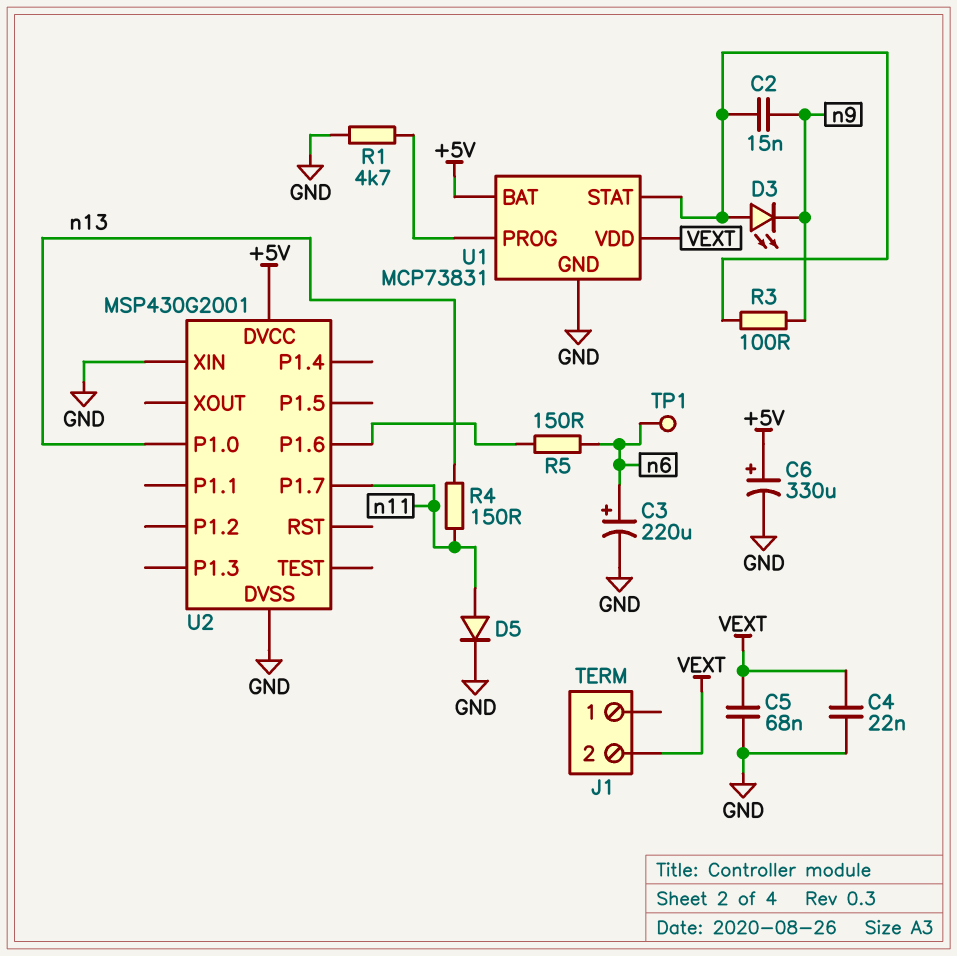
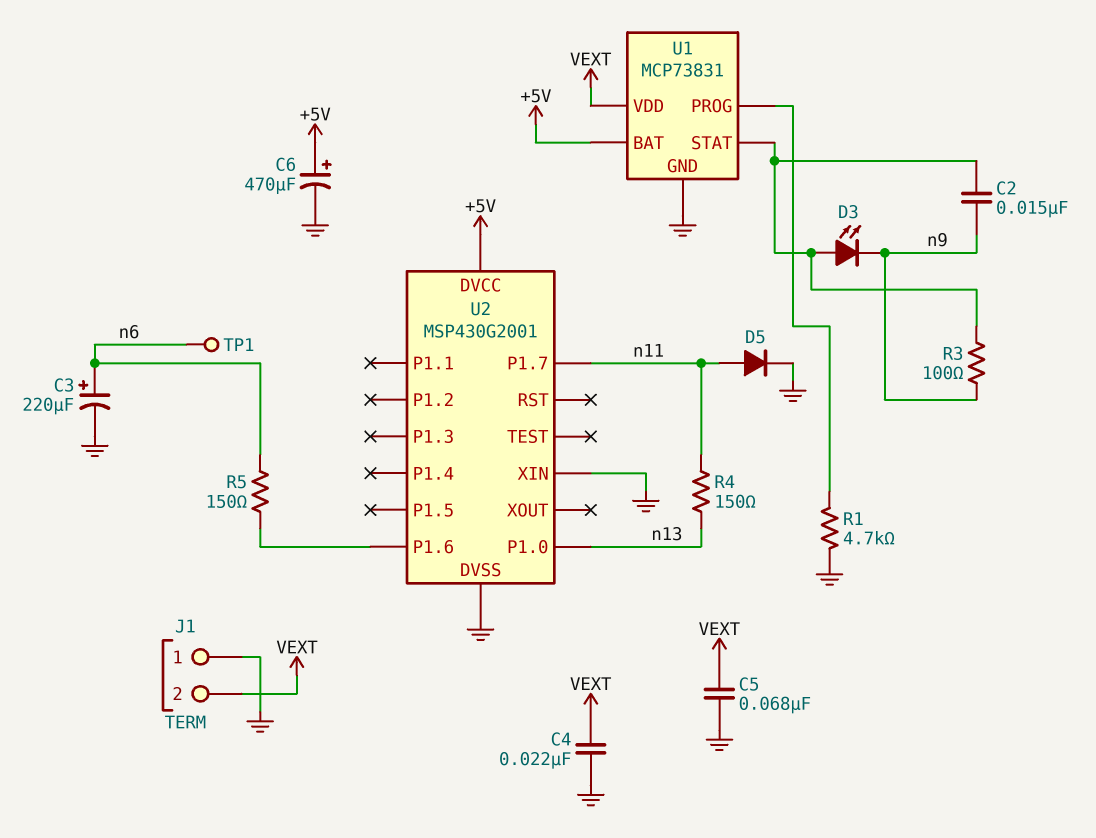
C6: 330uF (plus +5V, minus GND) -> 470uF (plus +5V, minus GND)
J1 pin 1: none -> GND

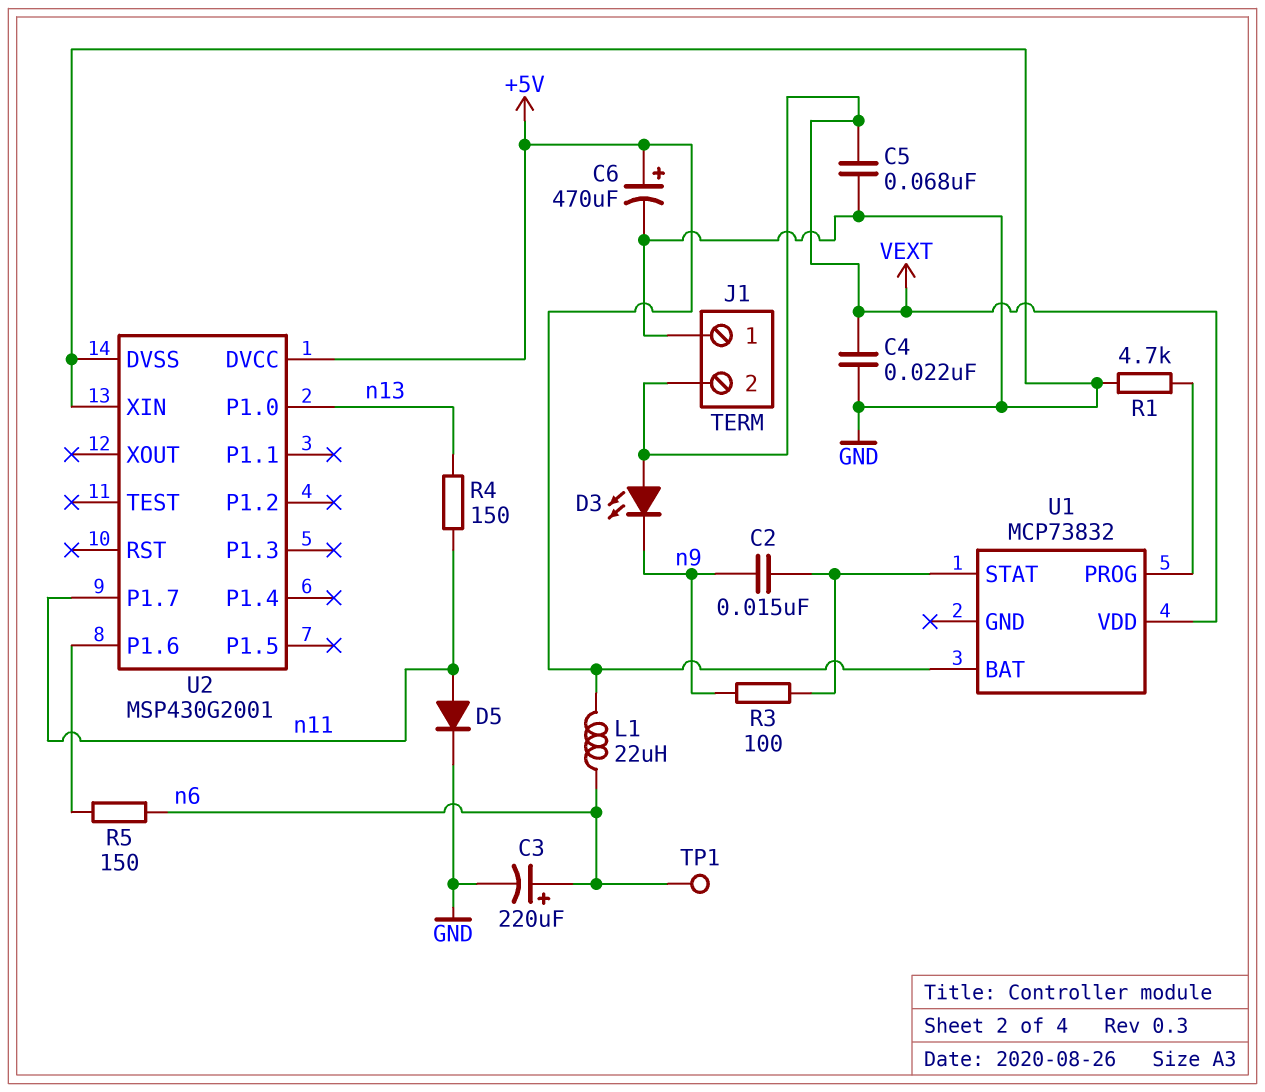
D3: LED (A U1/STAT, K n9) -> LED (A VEXT, K n9)
L1: none -> 22uH (+5V, n6)
U1: MCP73831 -> MCP73832
U1 pin GND: GND -> none

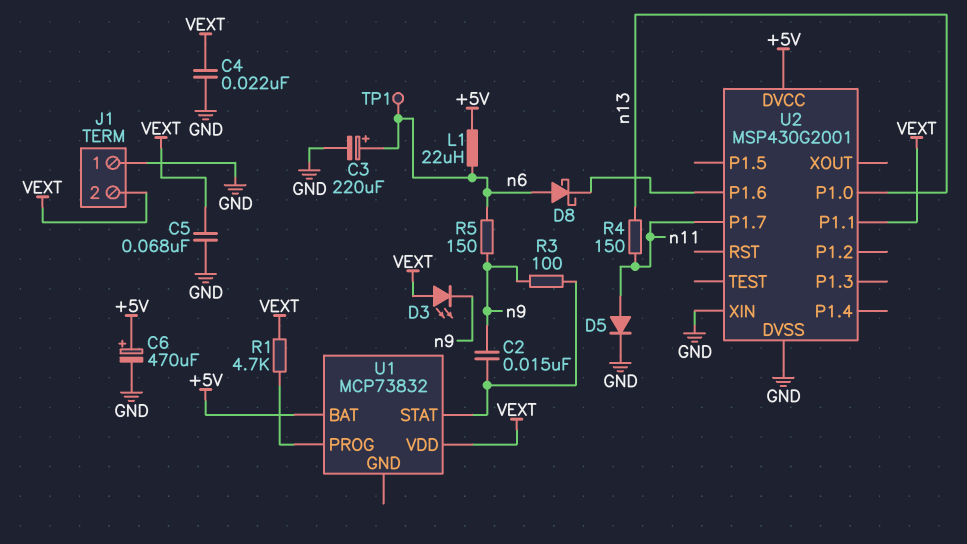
D8: none -> schottky (A n6, K U2/P1.6)
R1: 4.7k (GND, U1/PROG) -> 4.7k (U1/PROG, VEXT)
R5: 150 (U2/P1.6, n6) -> 150 (n6, n9)
U2 pin P1.1: none -> VEXT

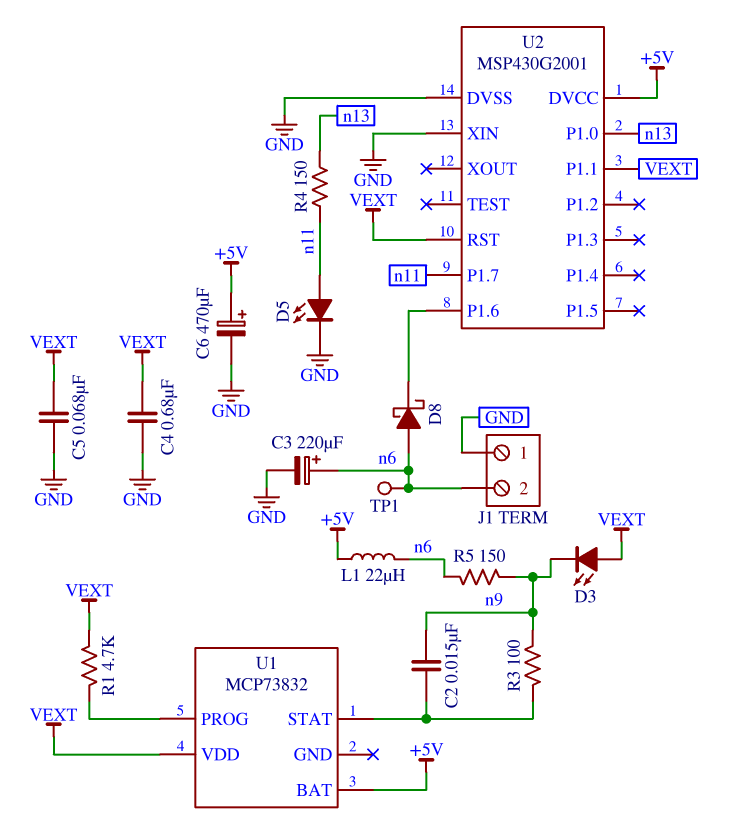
C4: 22nF (GND, VEXT) -> 680nF (GND, VEXT)
D5: diode (A n11, K GND) -> LED (A n11, K GND)
J1 pin 2: VEXT -> n6
U2 pin RST: none -> VEXT

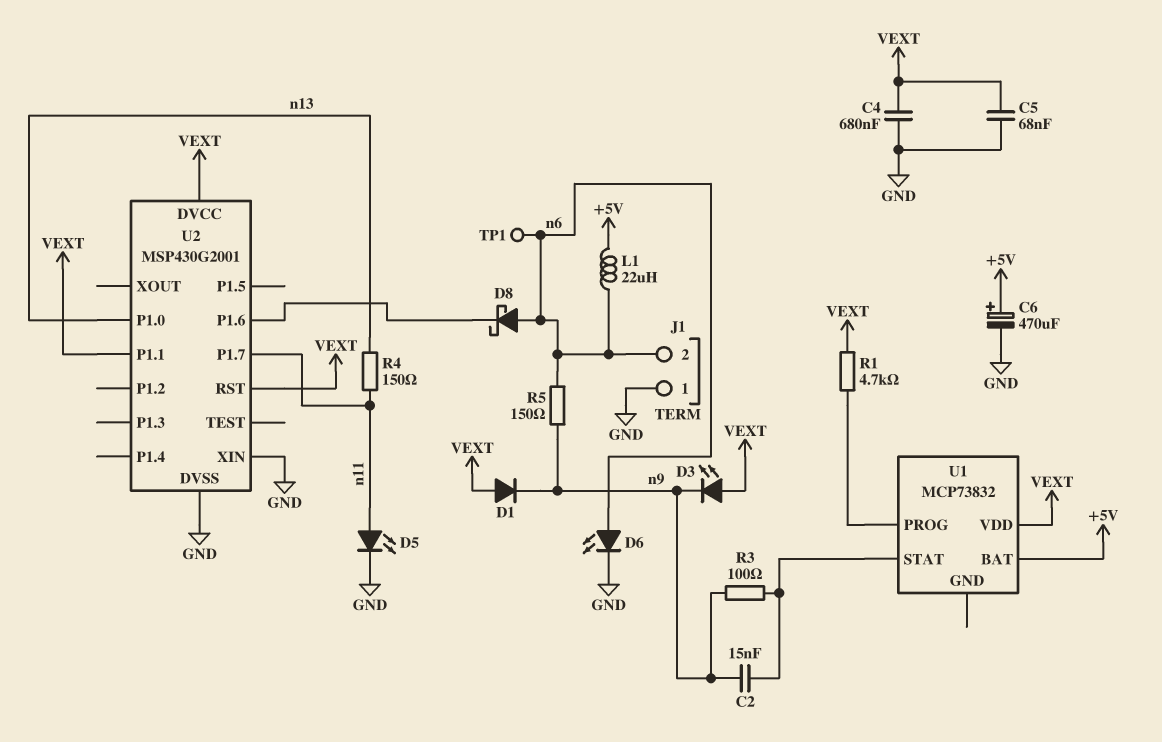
C3: 220uF (plus n6, minus GND) -> none
D1: none -> diode (A VEXT, K n9)
D6: none -> LED (A n6, K GND)
U2 pin DVCC: +5V -> VEXT

